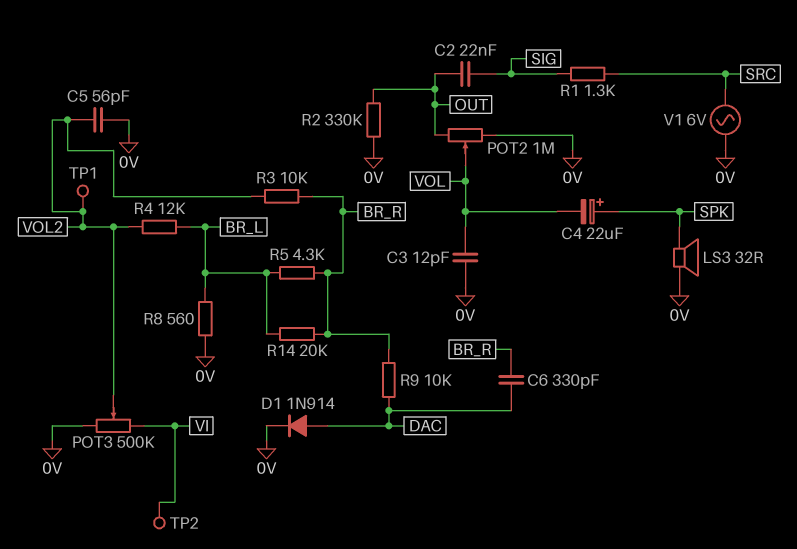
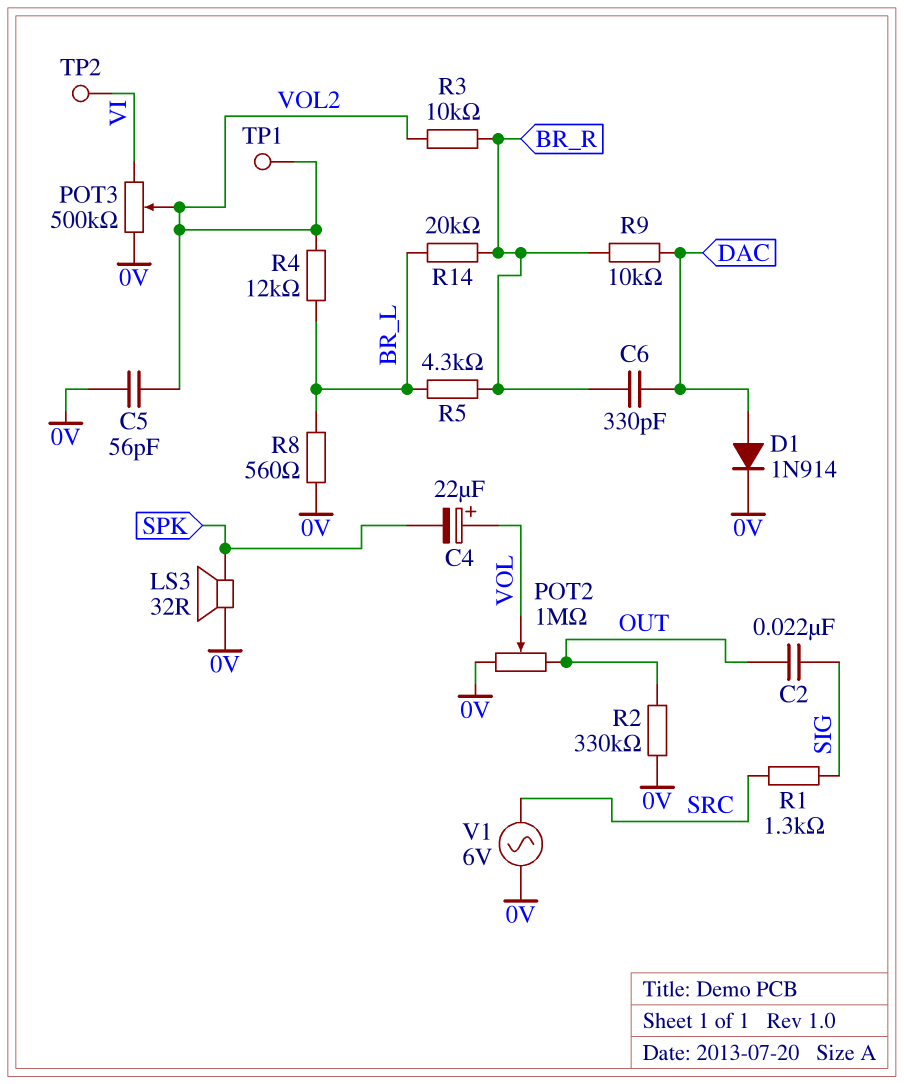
C3: 12pF (0V, VOL) -> none
C4: 22uF (plus SPK, minus VOL) -> 22uF (plus VOL, minus SPK)

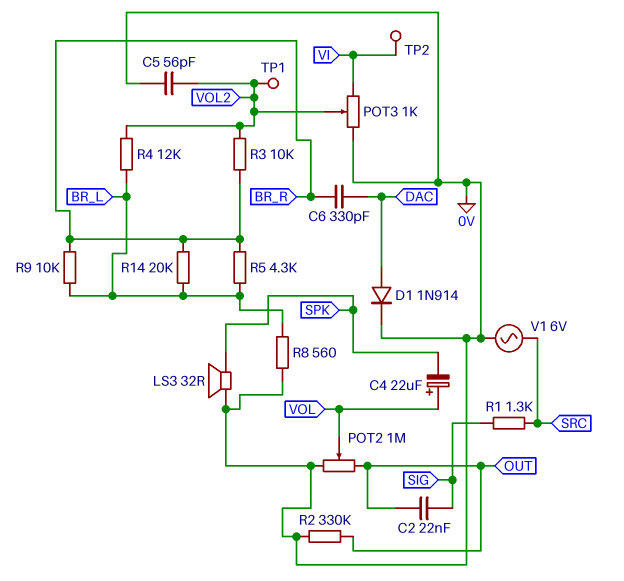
POT3: 500k (0V, VI, wiper VOL2) -> 1k (0V, VI, wiper VOL2)
R9: 10k (BR_R, DAC) -> 10k (BR_L, BR_R)

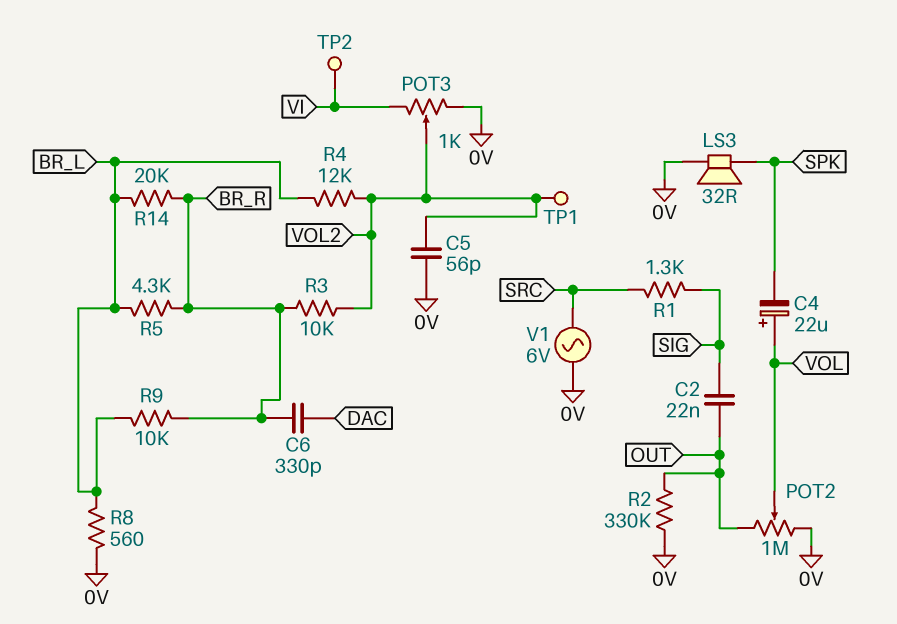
D1: diode 1N914 (A DAC, K 0V) -> none

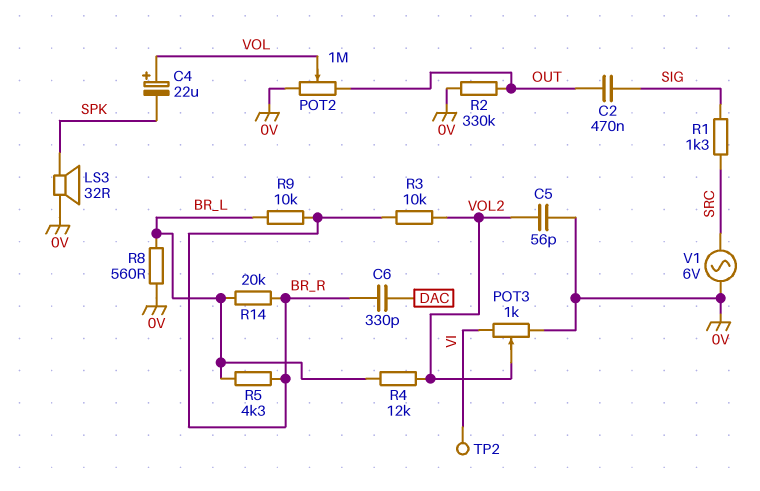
C2: 22nF (OUT, SIG) -> 470nF (OUT, SIG)
TP1: test point (VOL2) -> none

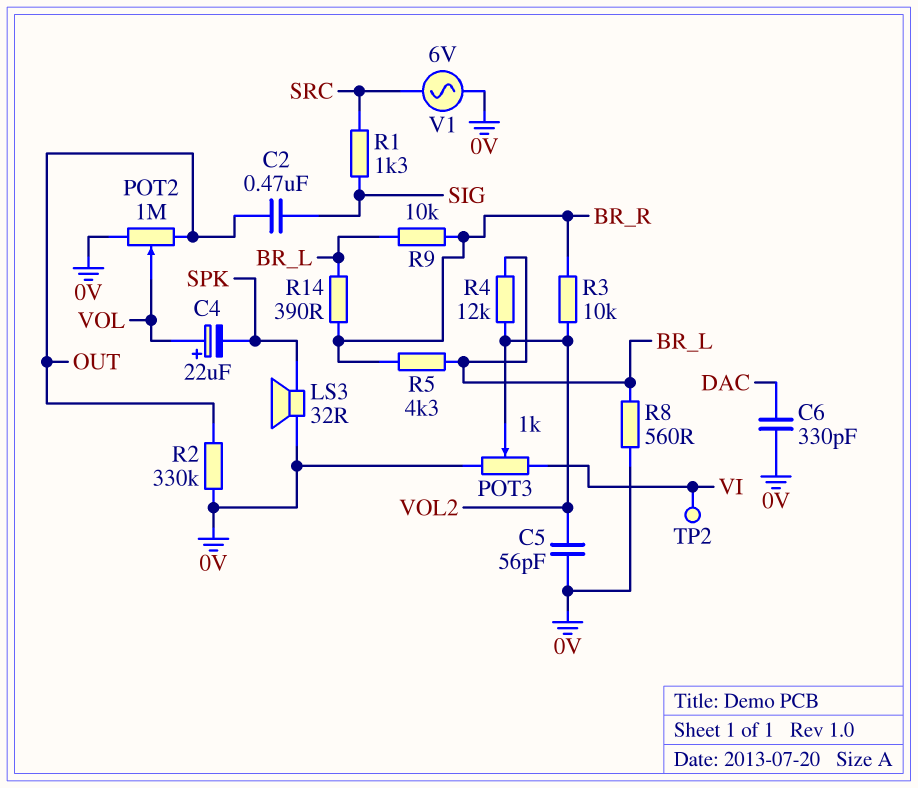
C6: 330pF (BR_R, DAC) -> 330pF (0V, DAC)
R14: 20k (BR_L, BR_R) -> 390 (BR_L, BR_R)

